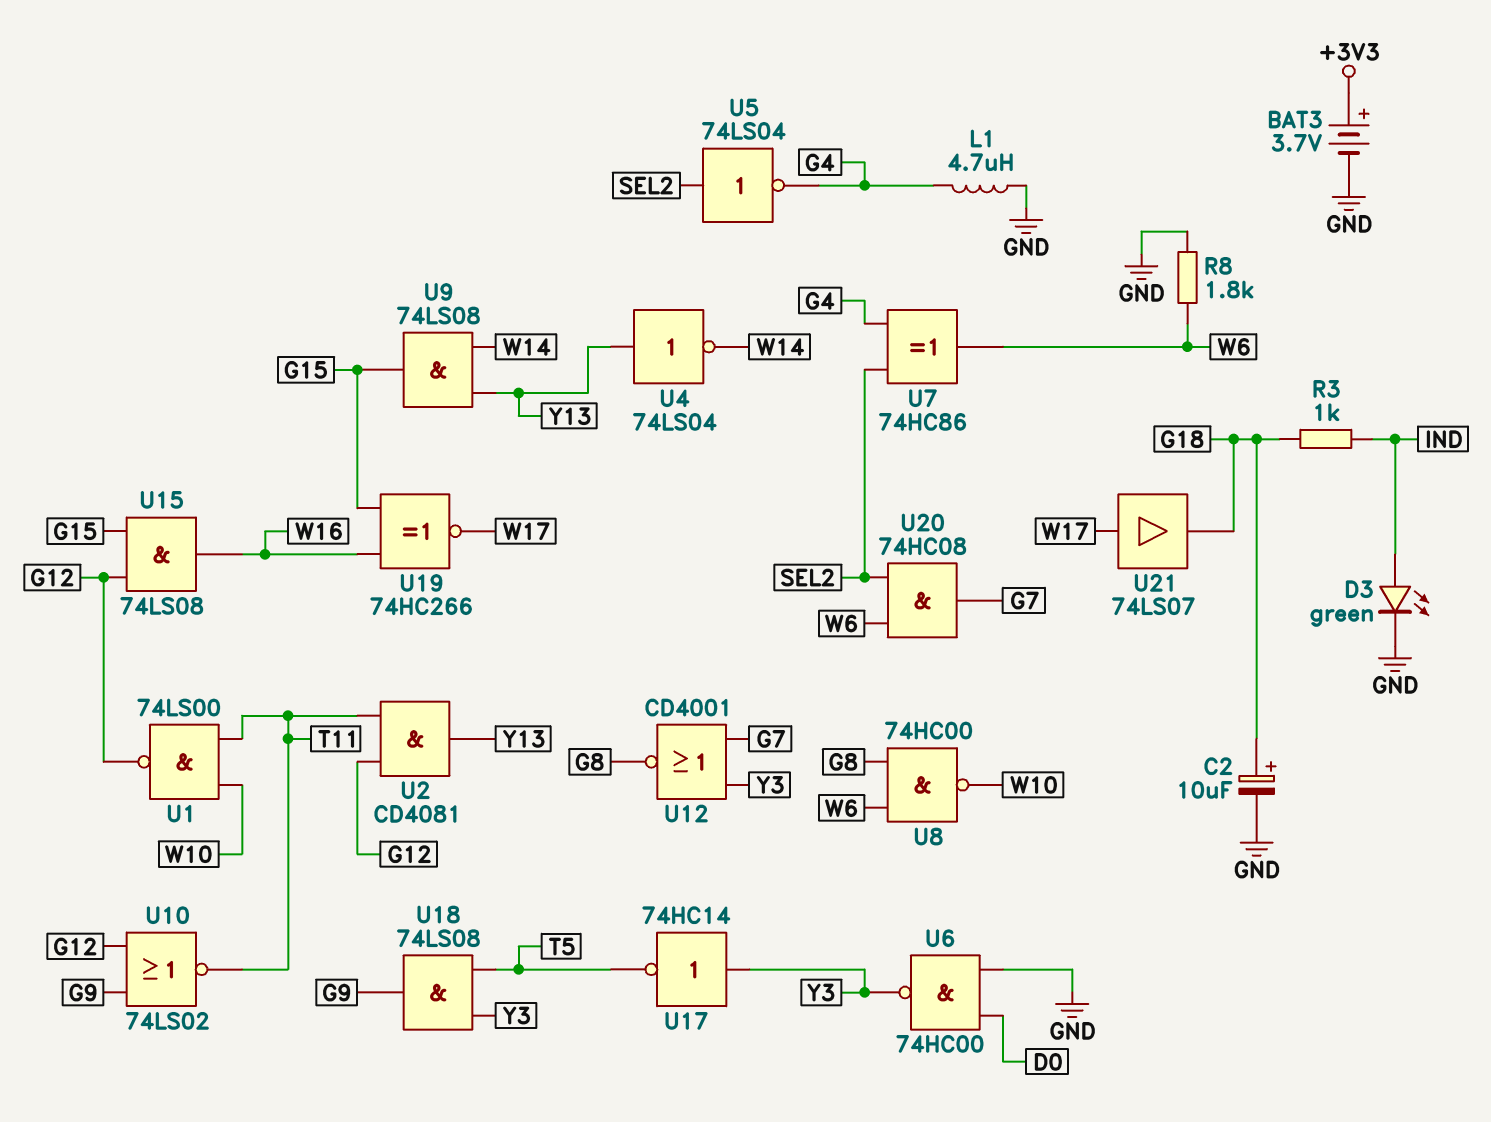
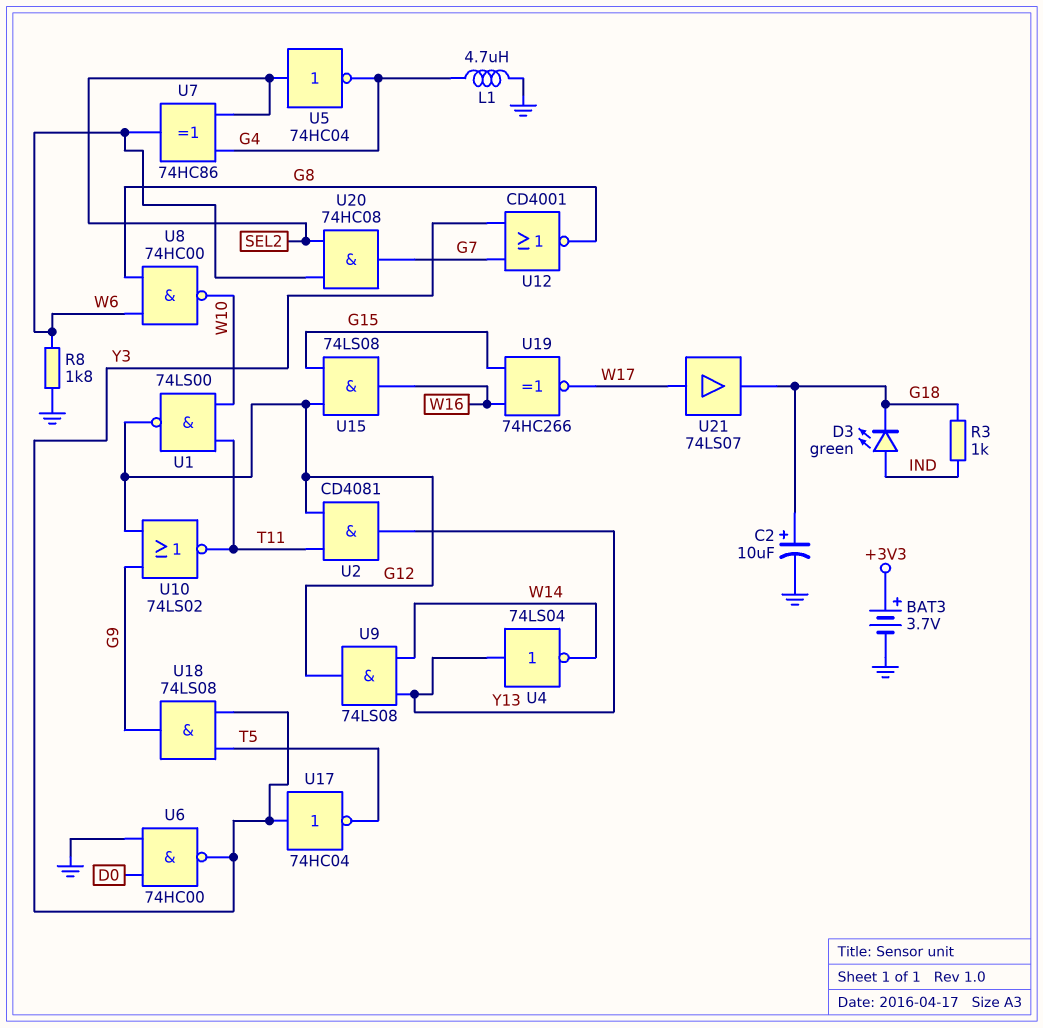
D3: LED green (A IND, K GND) -> LED green (A IND, K G18)
U5: NOT 74LS04 (in SEL2, out G4) -> NOT 74HC04 (in SEL2, out G4)
U9: AND 74LS08 (in W14, in Y13, out G15) -> AND 74LS08 (in W14, in Y13, out G12)
U17: NOT 74HC14 (in Y3, out T5) -> NOT 74HC04 (in Y3, out T5)

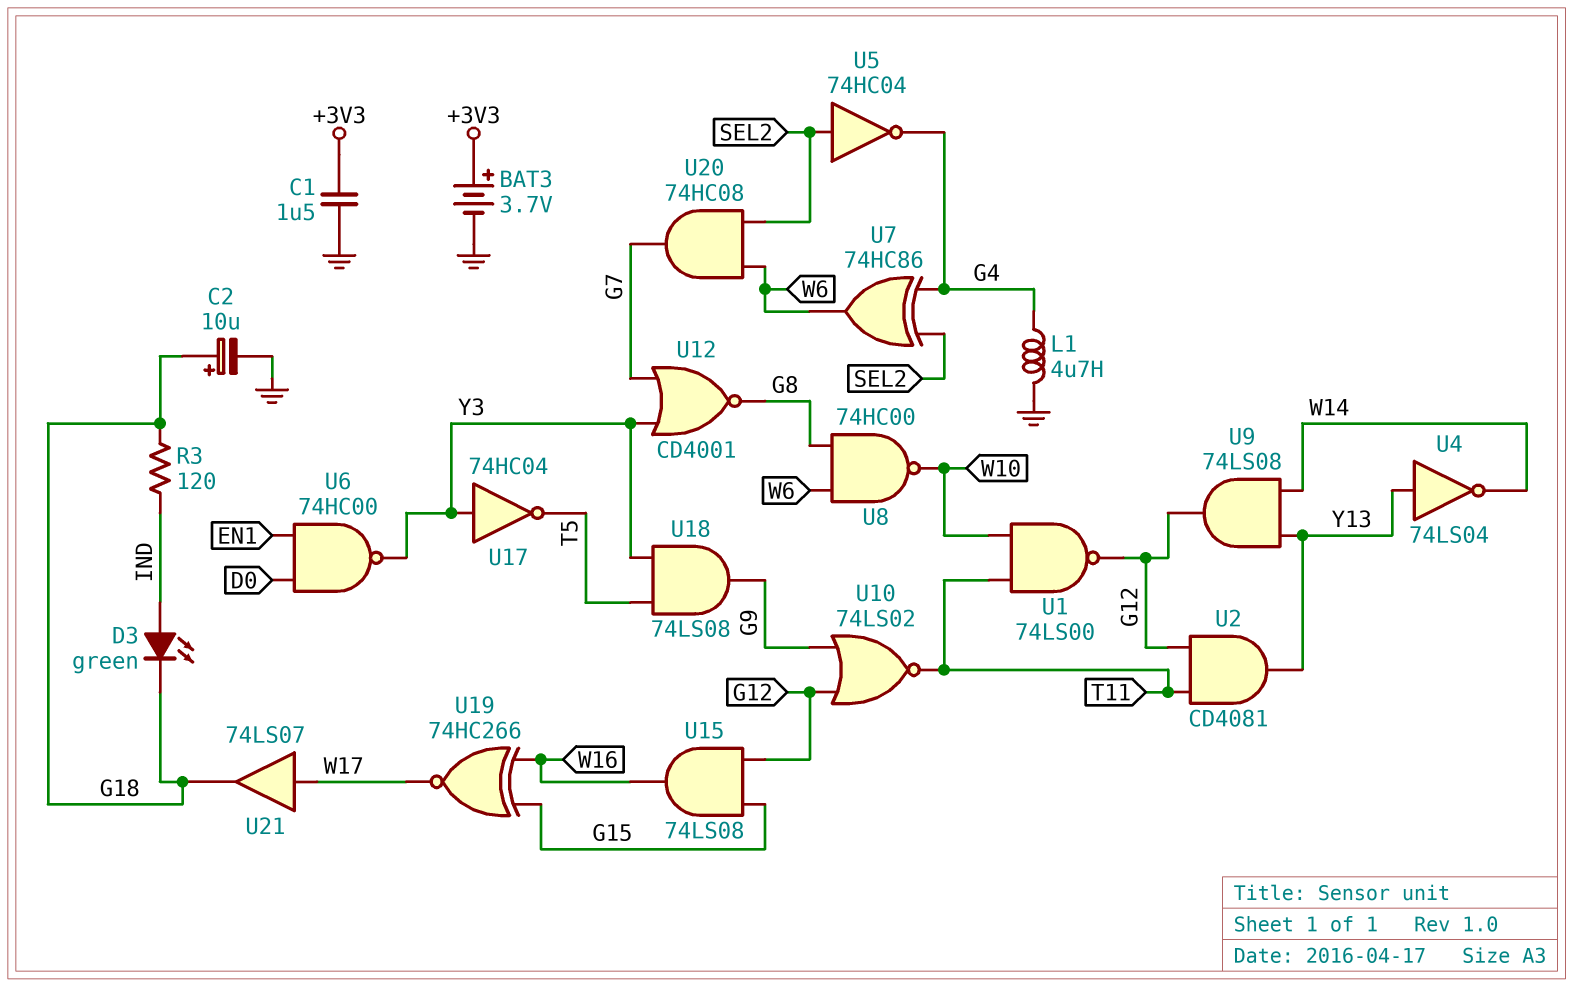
C1: none -> 1.5uF (+3V3, GND)
R3: 1k (G18, IND) -> 120 (G18, IND)
R8: 1.8k (GND, W6) -> none
U6: NAND 74HC00 (in D0, in GND, out Y3) -> NAND 74HC00 (in D0, in EN1, out Y3)

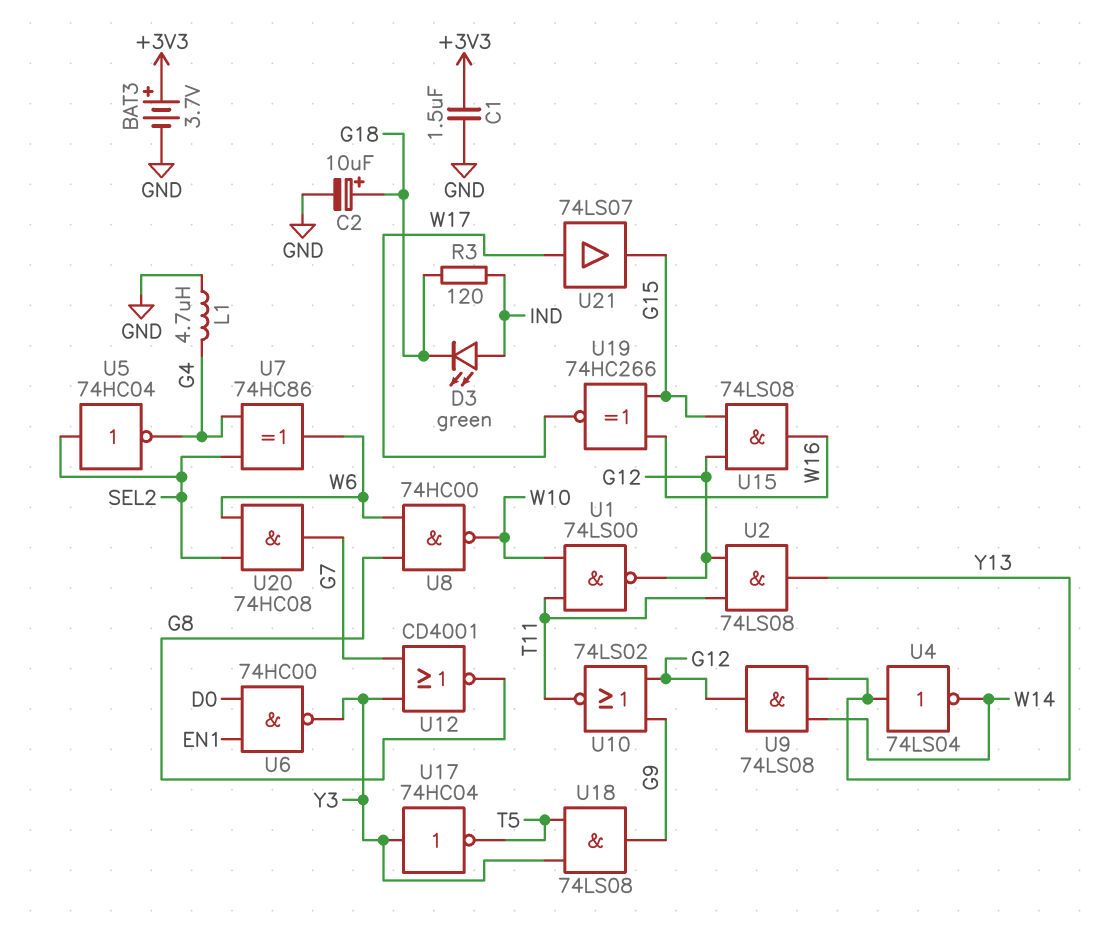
U2: AND CD4081 (in G12, in T11, out Y13) -> AND 74LS08 (in G12, in T11, out Y13)
U21: buffer 74LS07 (in W17, out G18) -> buffer 74LS07 (in W17, out G15)

